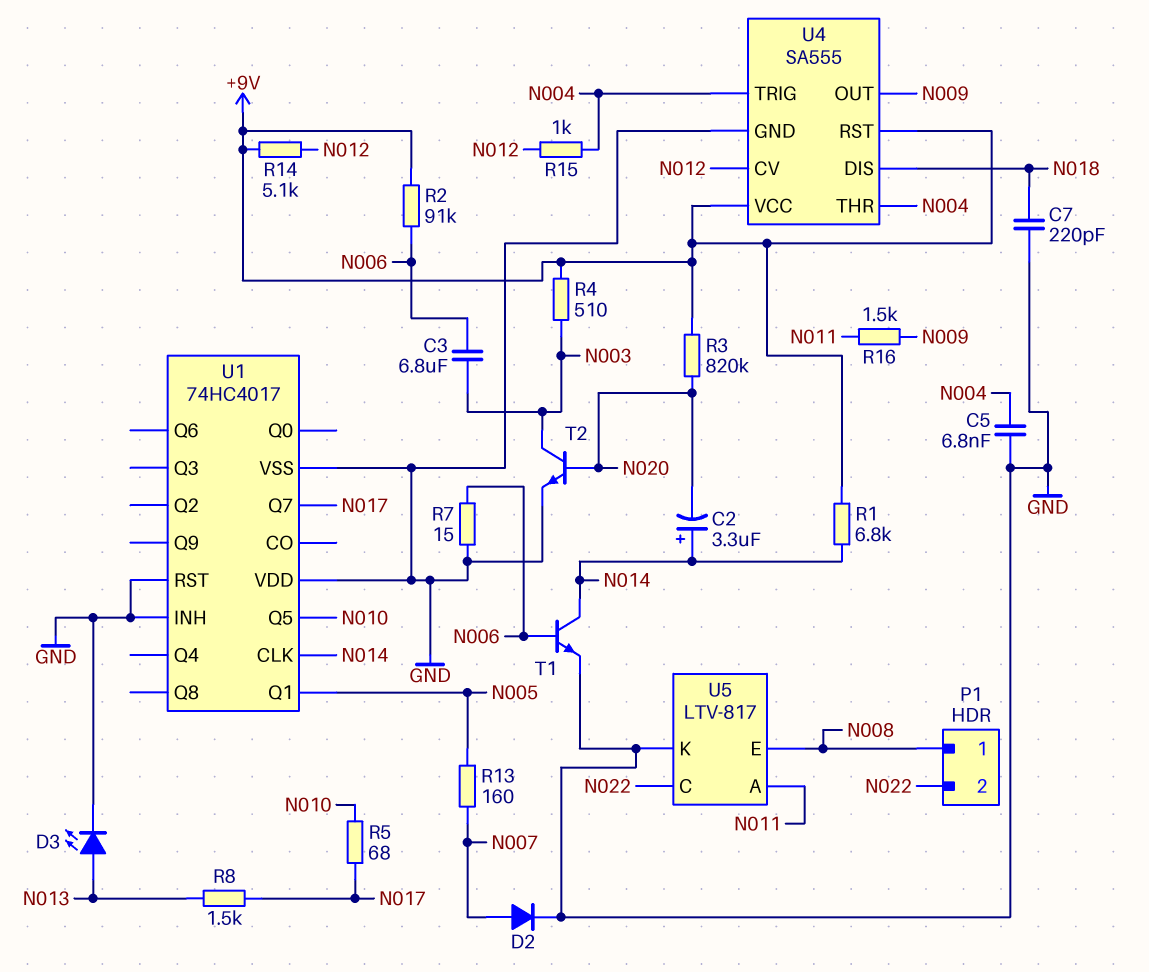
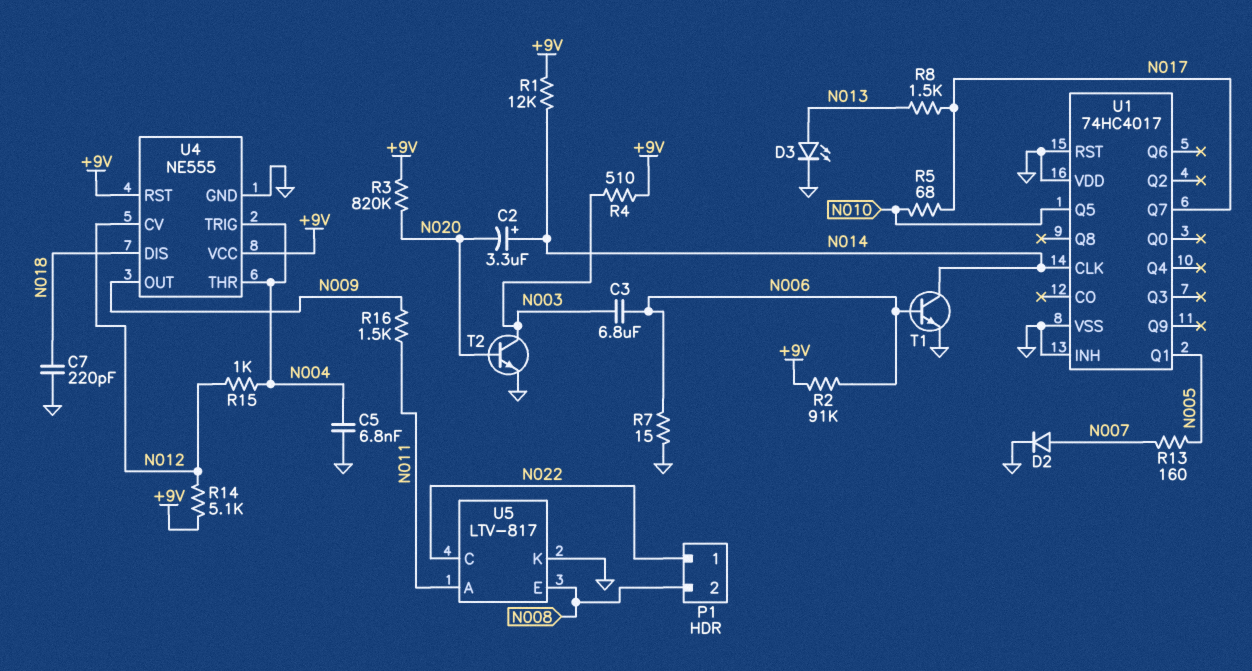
P1 pin 1: N008 -> N022
P1 pin 2: N022 -> N008
R1: 6.8k (+9V, N014) -> 12k (+9V, N014)
U4: SA555 -> NE555

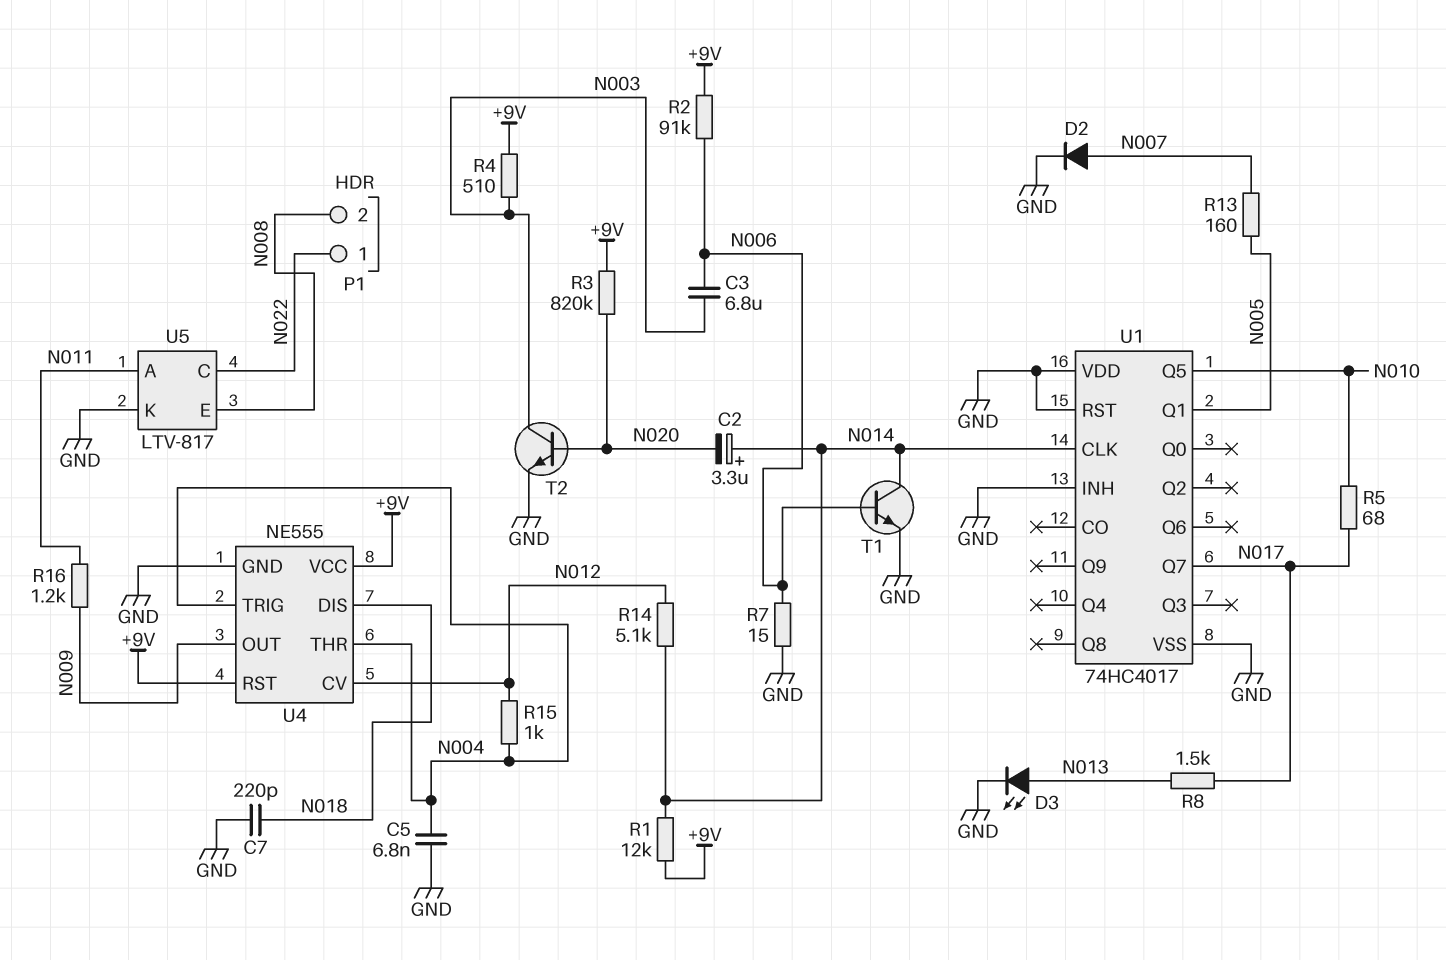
R14: 5.1k (+9V, N012) -> 5.1k (N012, N014)
R16: 1.5k (N009, N011) -> 1.2k (N009, N011)

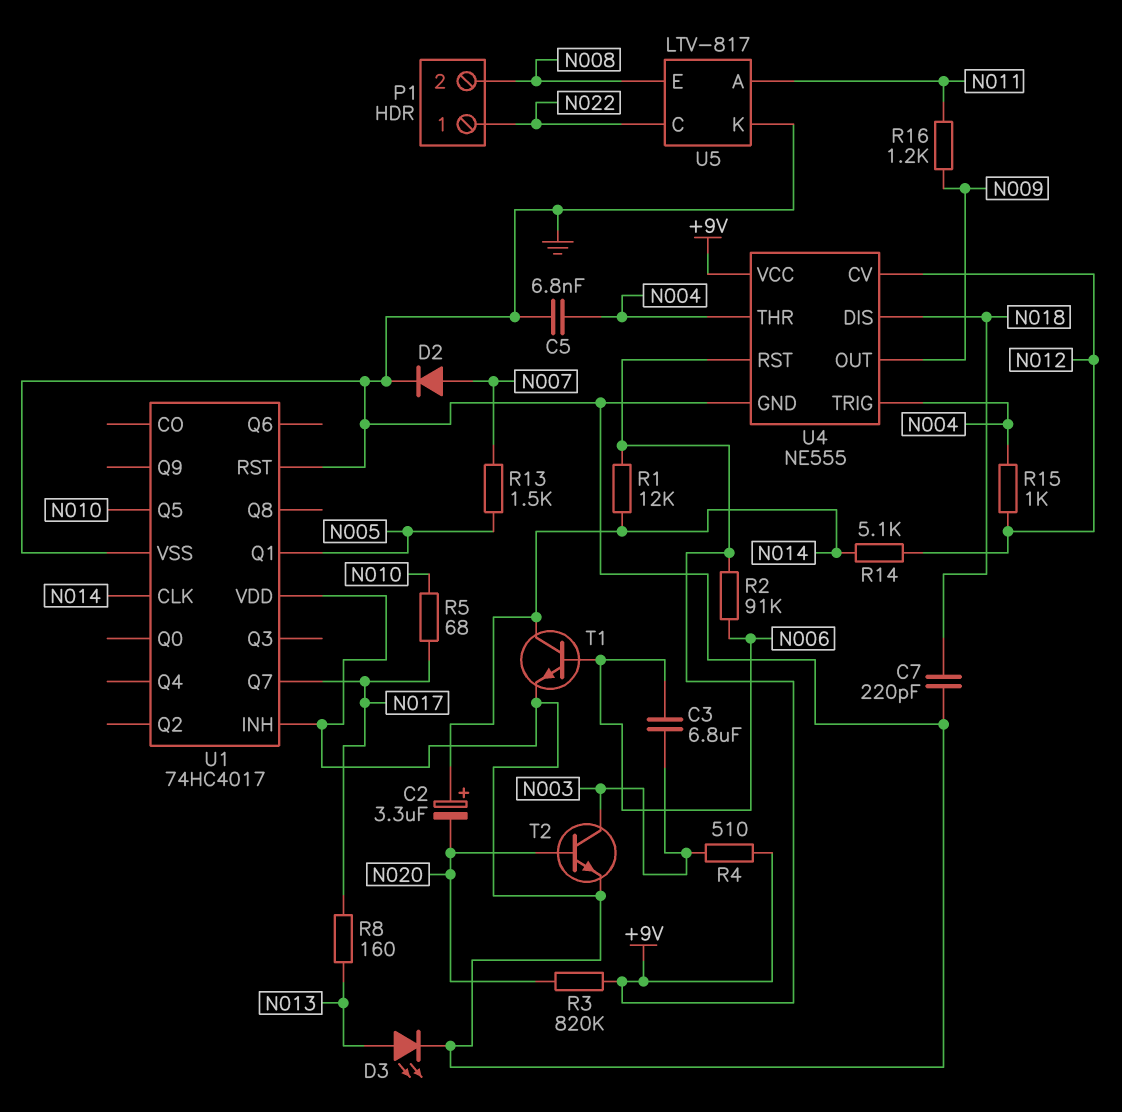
R7: 15 (GND, N006) -> none
R8: 1.5k (N013, N017) -> 160 (N013, N017)
R13: 160 (N005, N007) -> 1.5k (N005, N007)

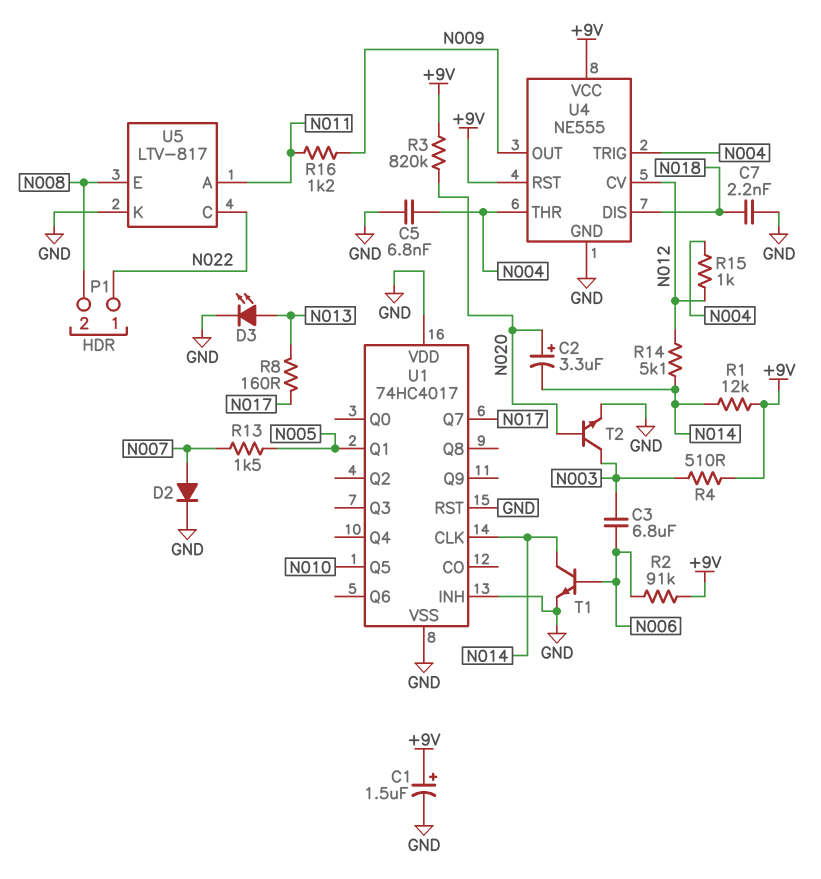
C1: none -> 1.5uF (plus +9V, minus GND)
C2: 3.3uF (plus N014, minus N020) -> 3.3uF (plus N020, minus N014)
C7: 220pF (GND, N018) -> 2.2nF (GND, N018)
R5: 68 (N010, N017) -> none

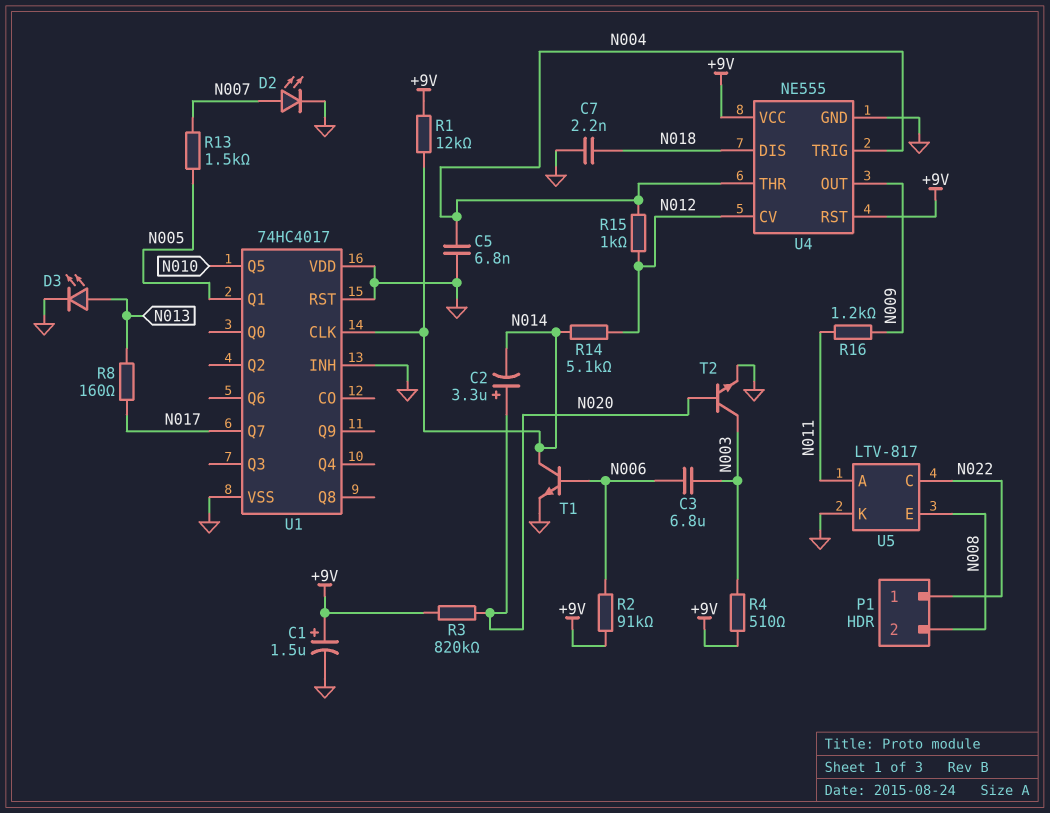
D2: diode (A N007, K GND) -> LED (A N007, K GND)

